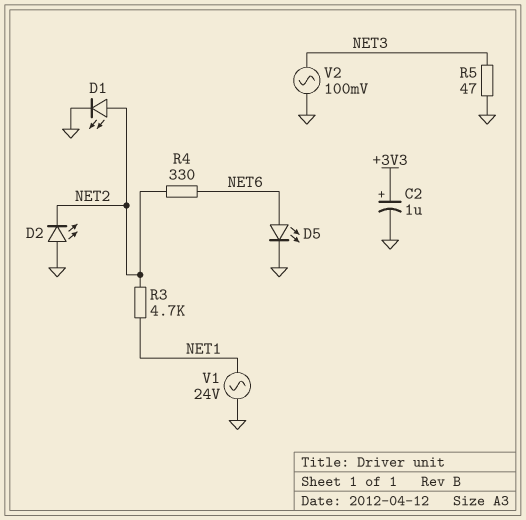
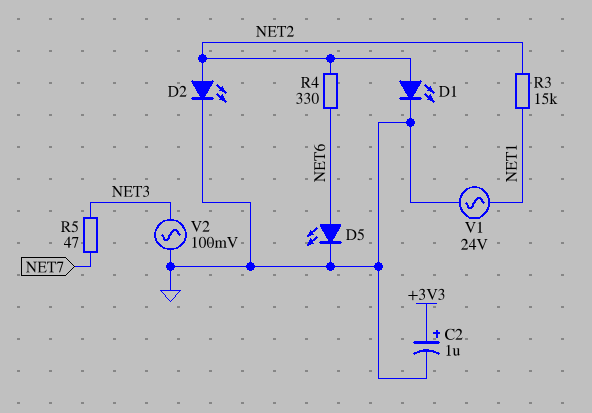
D2: LED (A GND, K NET2) -> LED (A NET2, K GND)
R3: 4.7k (NET1, NET2) -> 15k (NET1, NET2)
R5: 47 (GND, NET3) -> 47 (NET3, NET7)

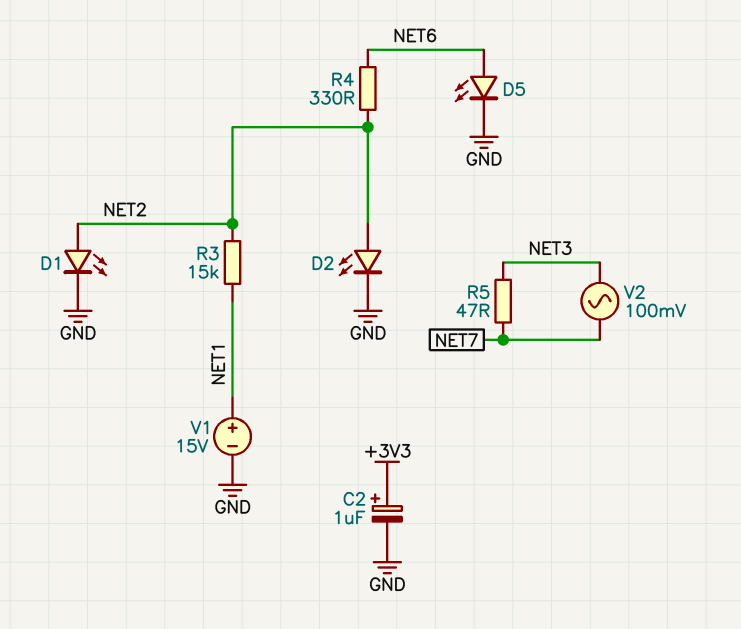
V1: AC 24V (GND, NET1) -> 15V (plus NET1, minus GND)
V2: AC 100mV (GND, NET3) -> AC 100mV (NET3, NET7)

